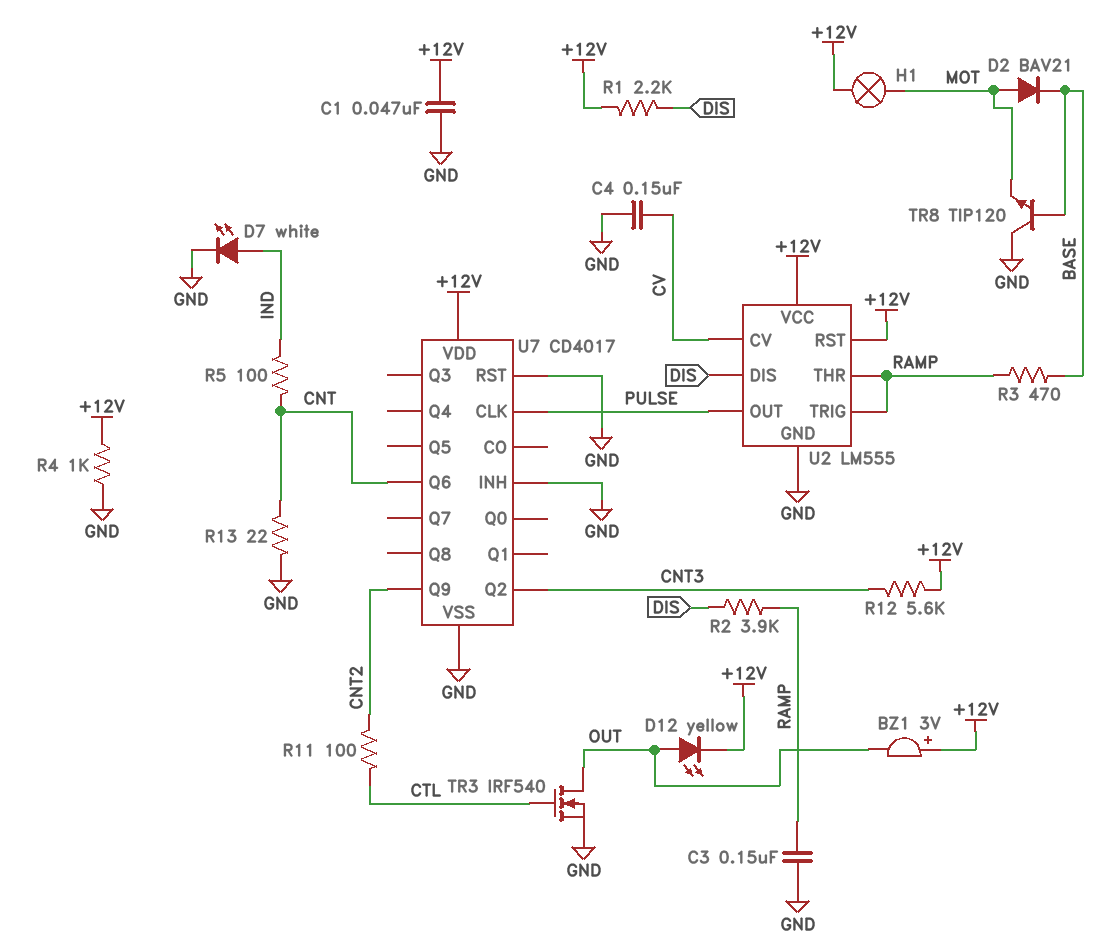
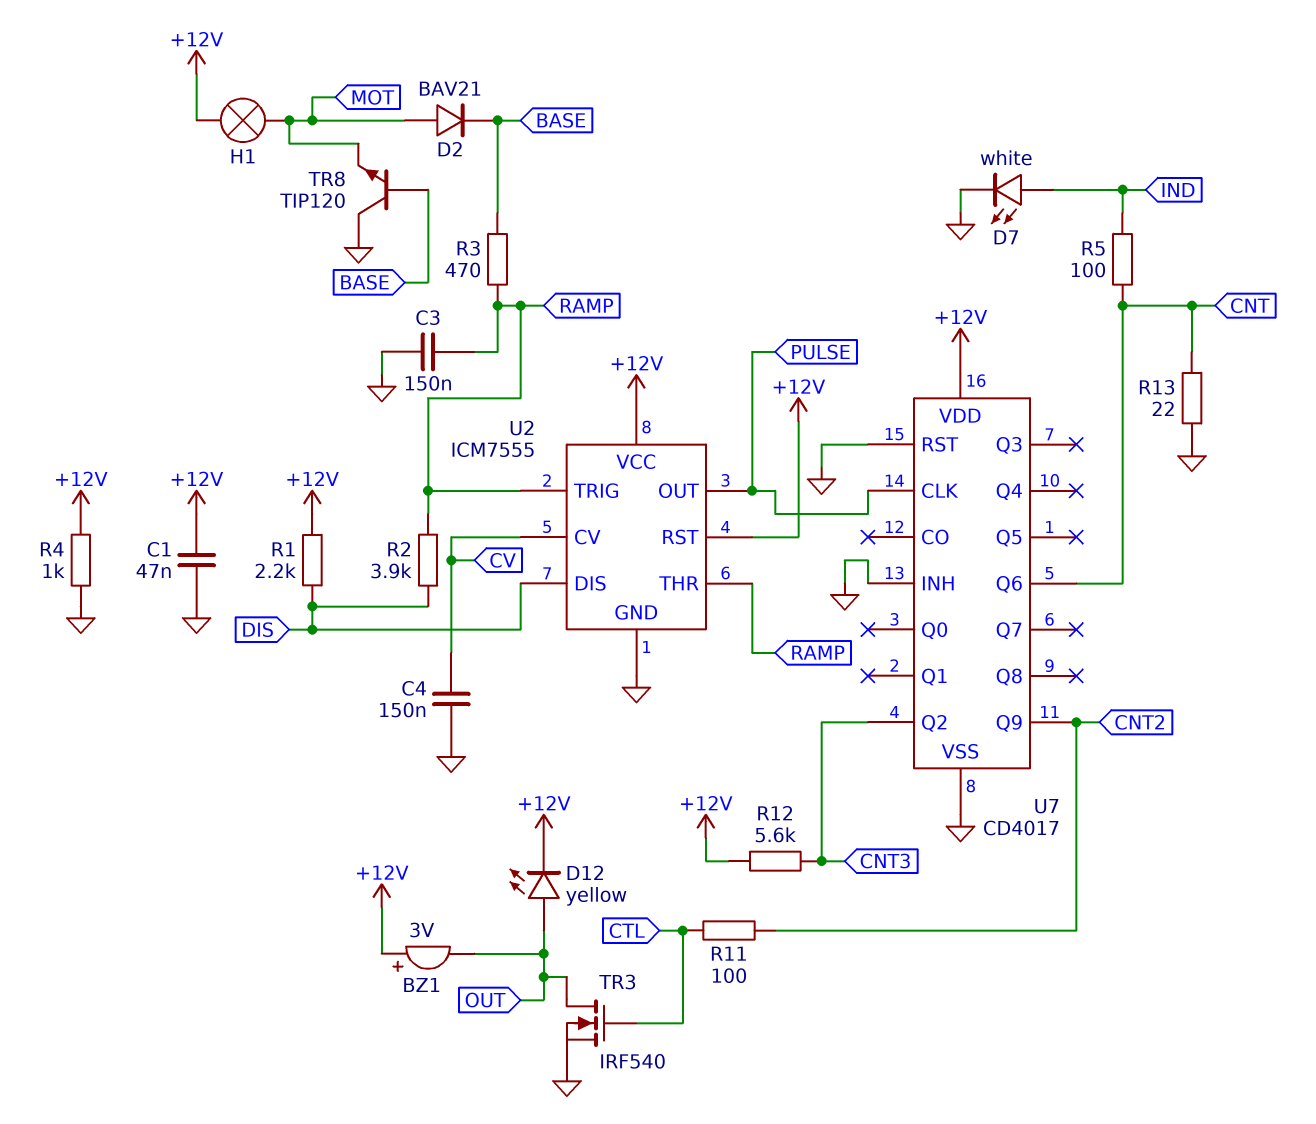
U2: LM555 -> ICM7555

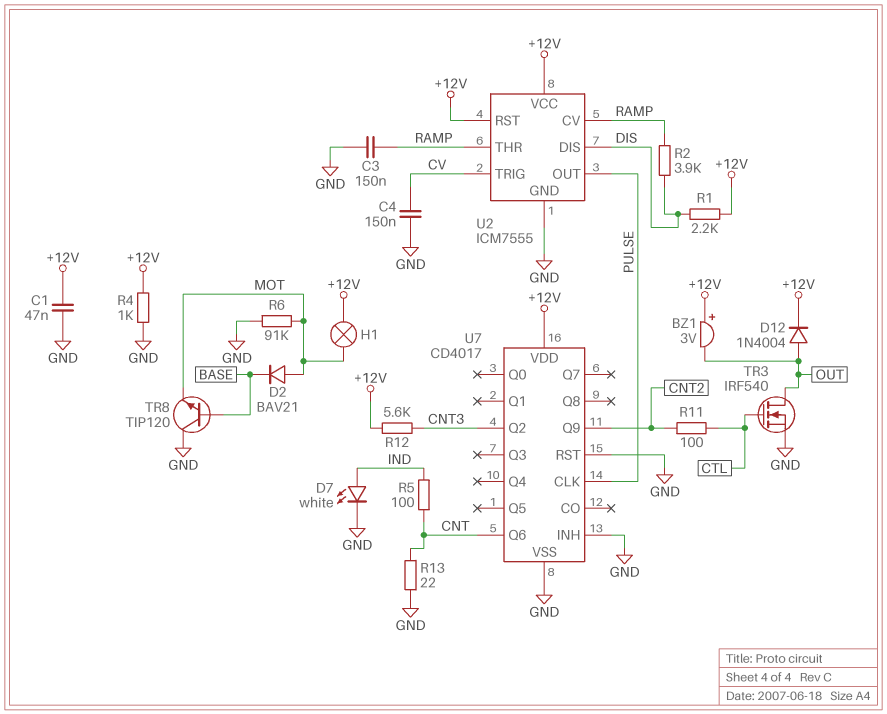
D12: LED yellow (A OUT, K +12V) -> diode 1N4004 (A OUT, K +12V)
R3: 470 (BASE, RAMP) -> none
R6: none -> 91k (GND, MOT)
U2 pin CV: CV -> RAMP
U2 pin TRIG: RAMP -> CV

